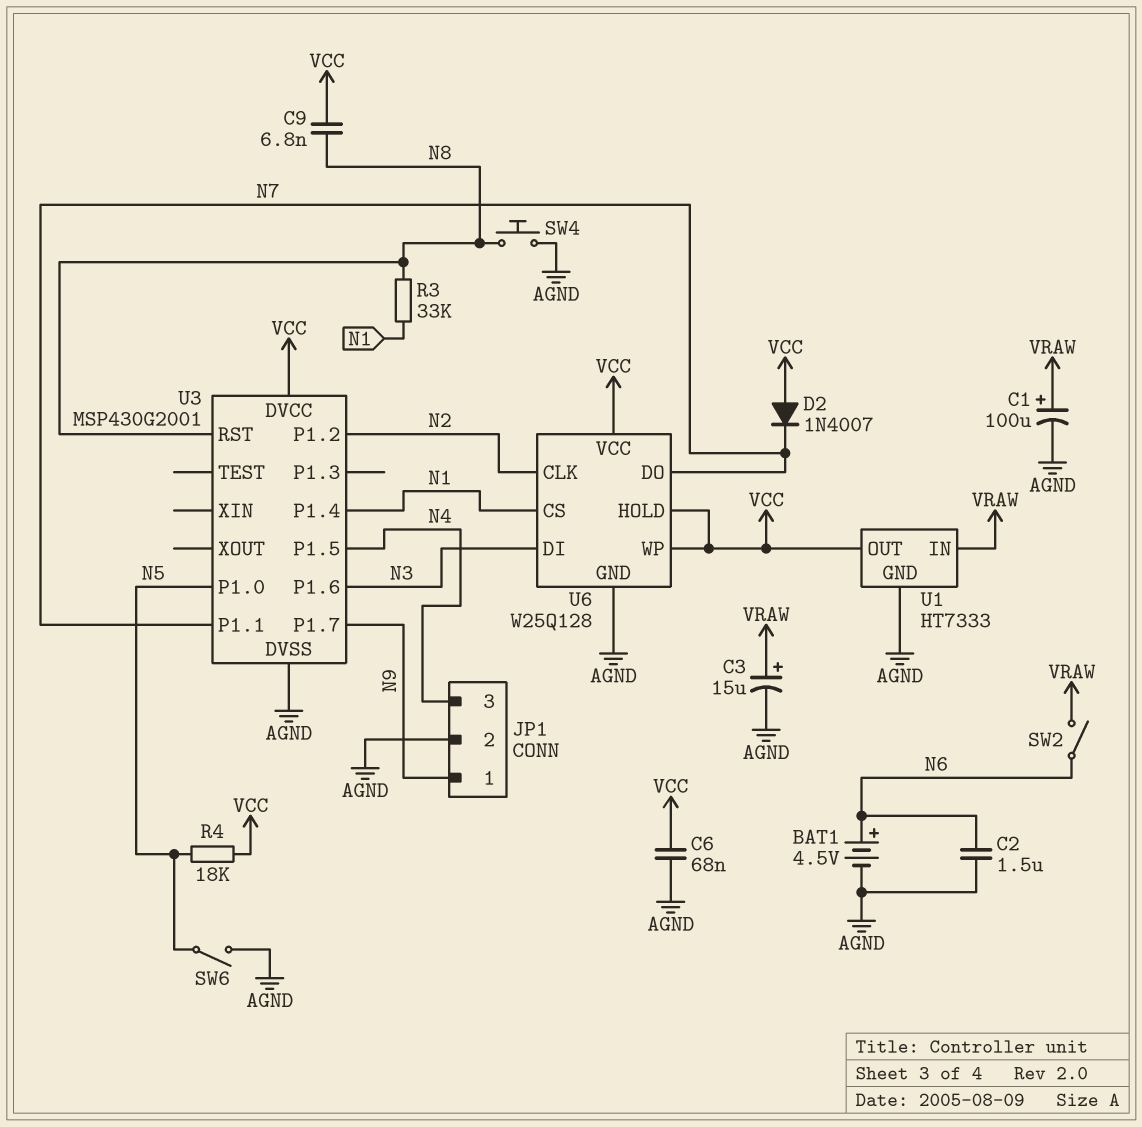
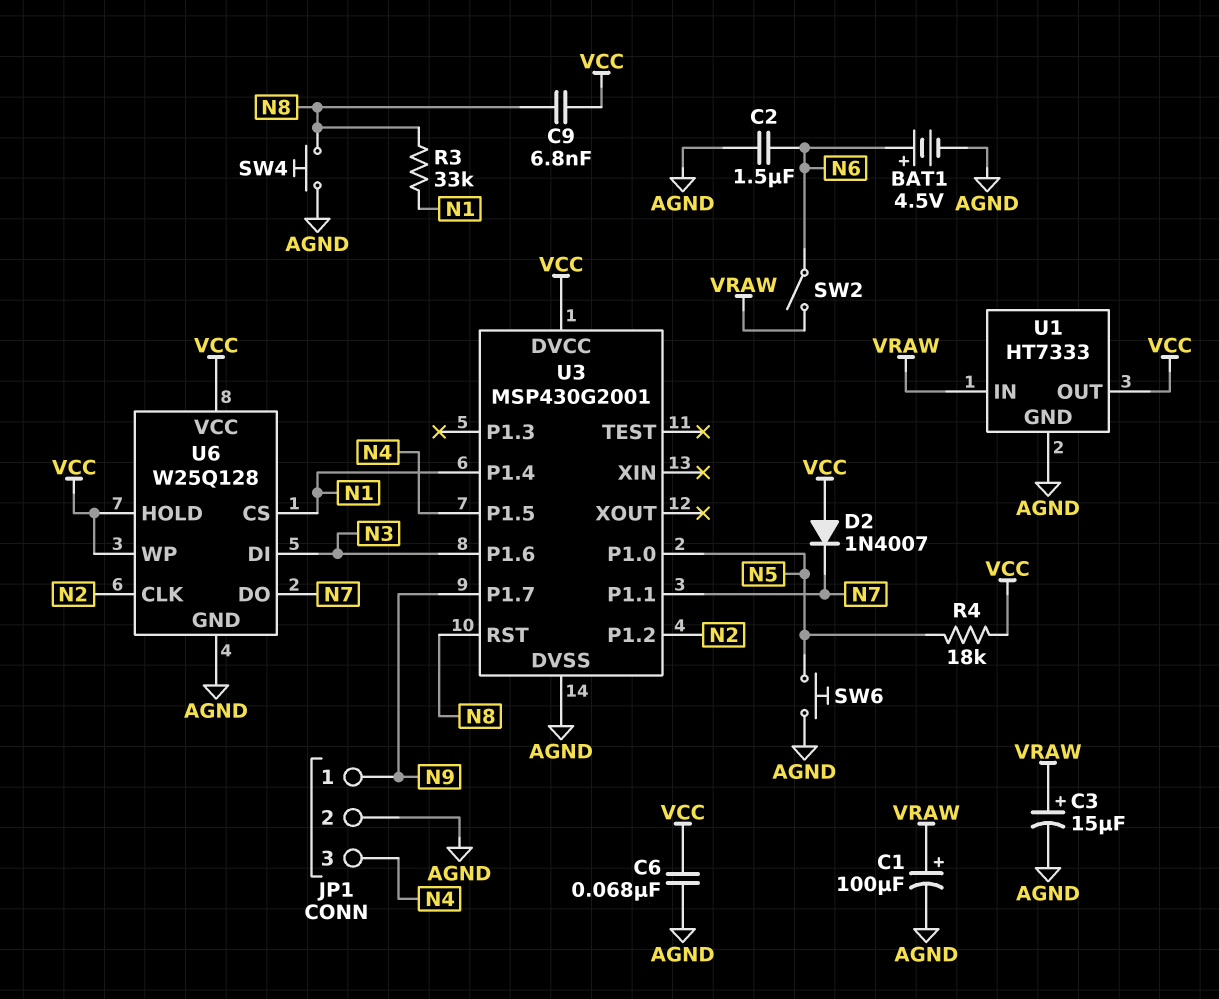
SW6: switch (AGND, N5) -> button (AGND, N5)

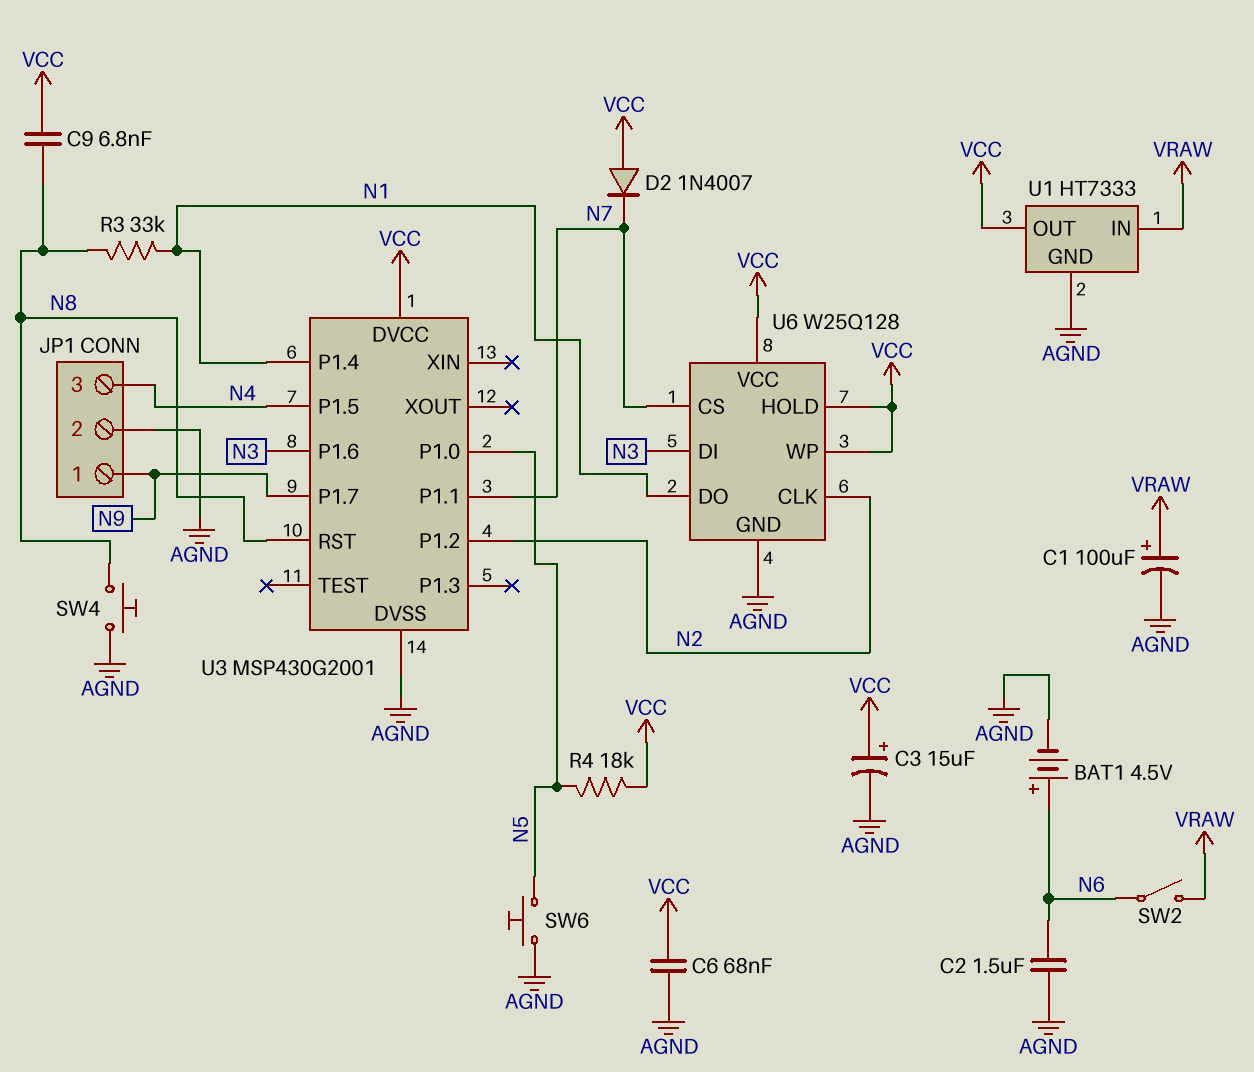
C3: 15uF (plus VRAW, minus AGND) -> 15uF (plus VCC, minus AGND)
U6 pin CS: N1 -> N7
U6 pin DO: N7 -> N1

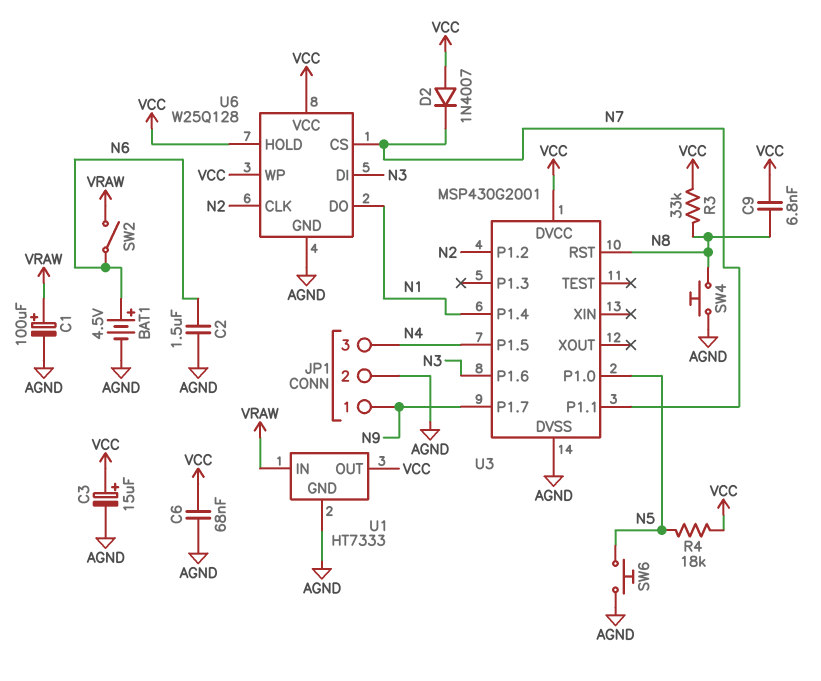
R3: 33k (N1, N8) -> 33k (N8, VCC)

